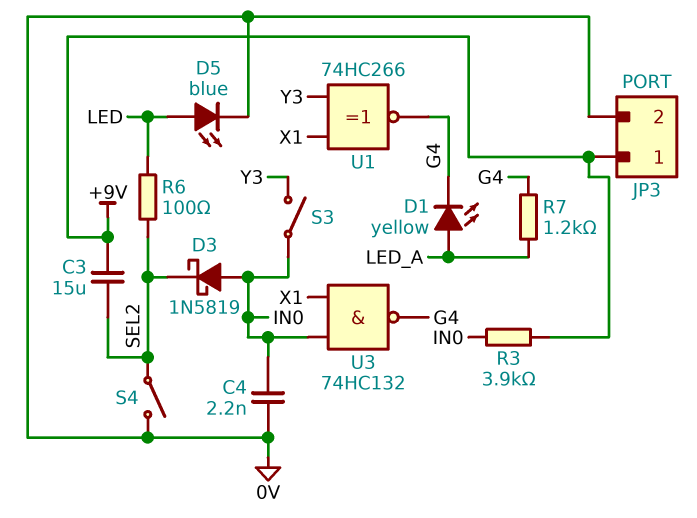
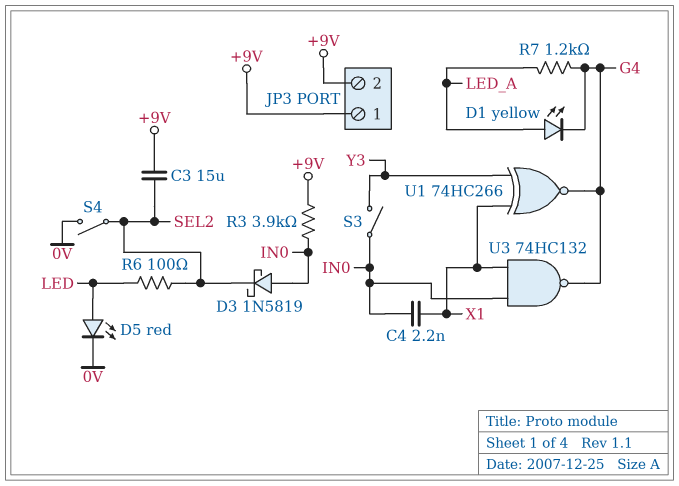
C4: 2.2nF (0V, IN0) -> 2.2nF (IN0, X1)
D5: LED blue (A LED, K 0V) -> LED red (A LED, K 0V)
JP3 pin 2: 0V -> +9V

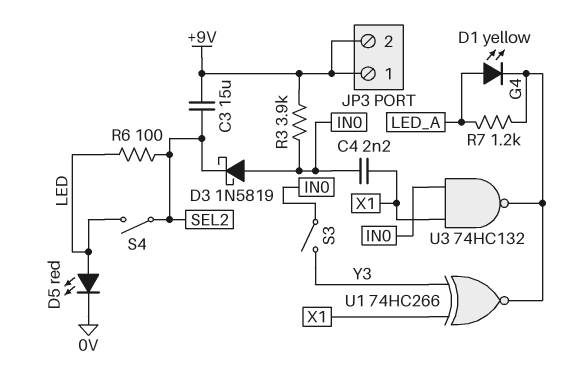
S4: switch (0V, SEL2) -> switch (LED, SEL2)

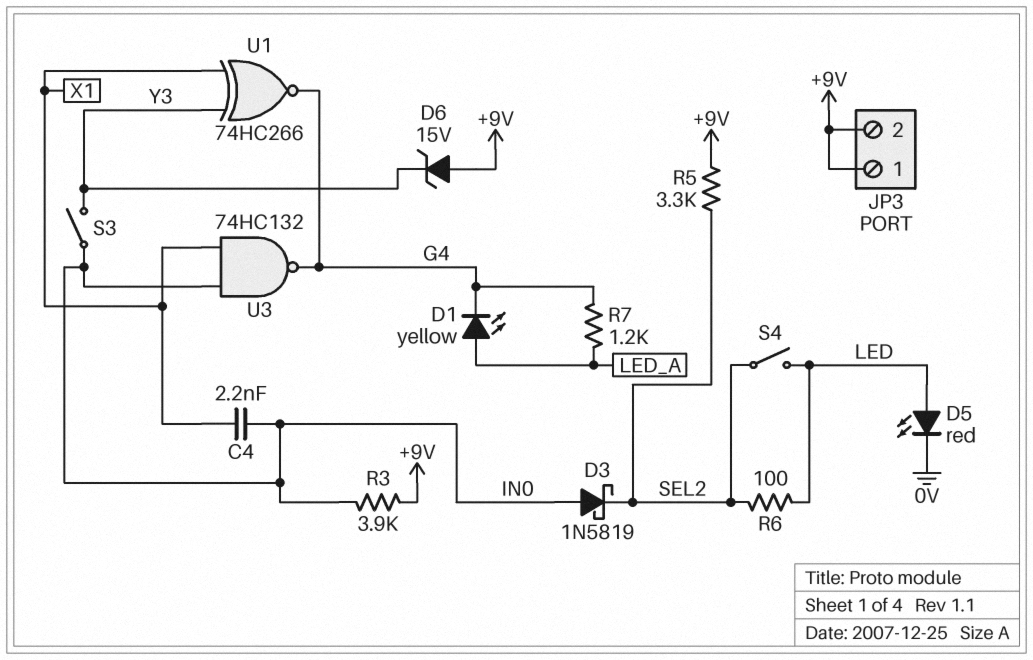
C3: 15uF (+9V, SEL2) -> none
D6: none -> zener 15V (A +9V, K Y3)
R5: none -> 3.3k (+9V, SEL2)

